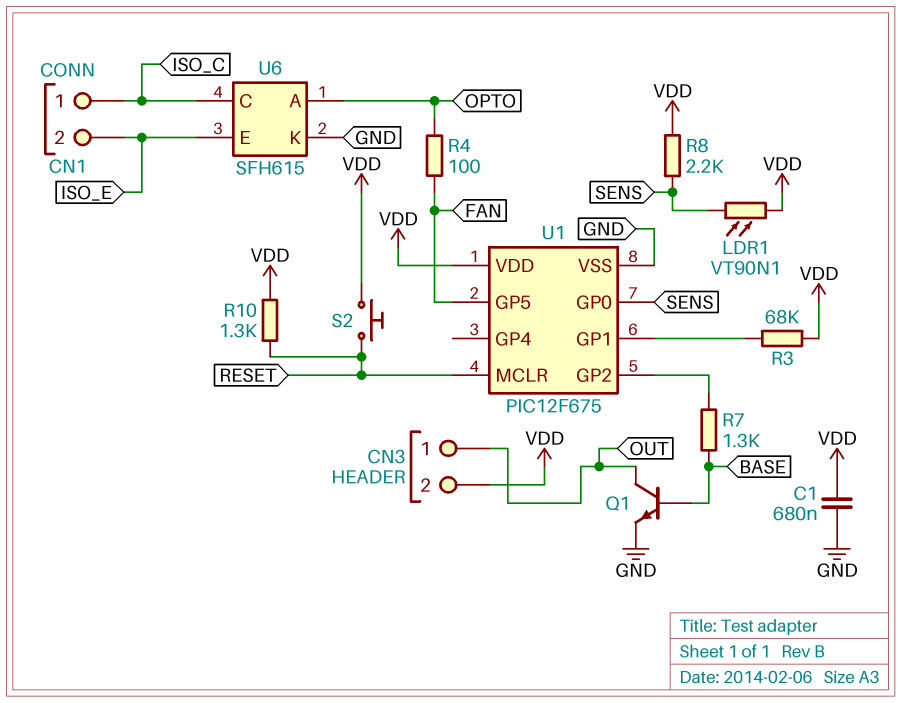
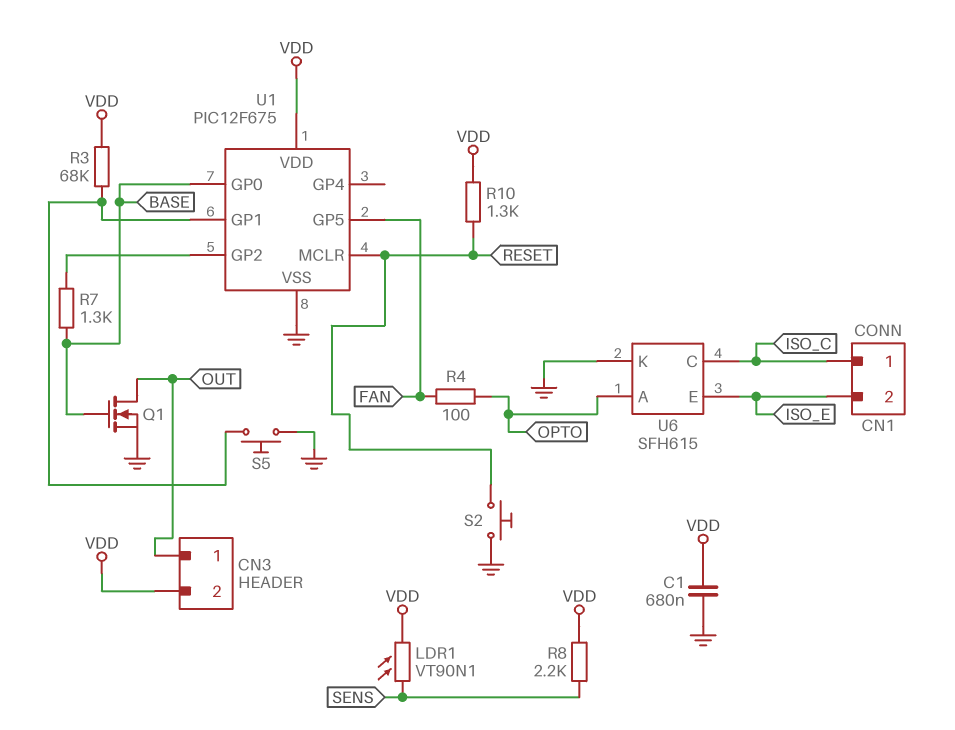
Q1: NPN (B BASE, C OUT, E GND) -> NMOS (G BASE, D OUT, S GND)
S2: button (RESET, VDD) -> button (GND, RESET)
S5: none -> button (GND, U1/GP1)
U1 pin GP0: SENS -> BASE

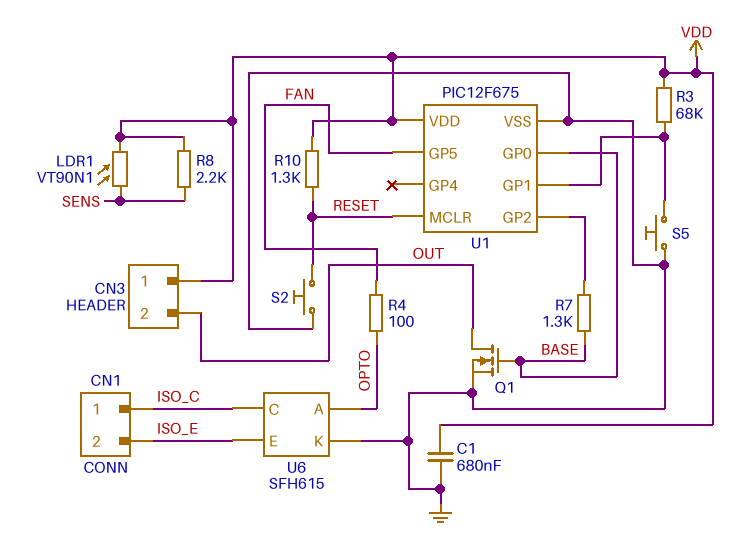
CN3 pin 1: OUT -> VDD
CN3 pin 2: VDD -> OUT

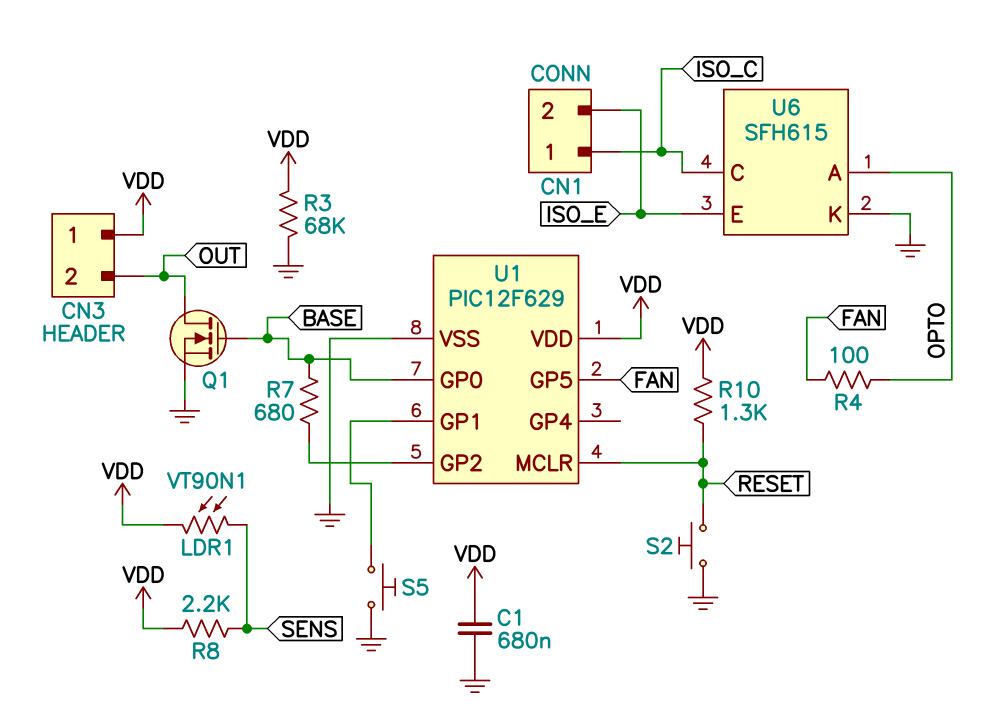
R3: 68k (U1/GP1, VDD) -> 68k (GND, VDD)
R7: 1.3k (BASE, U1/GP2) -> 680 (BASE, U1/GP2)
U1: PIC12F675 -> PIC12F629

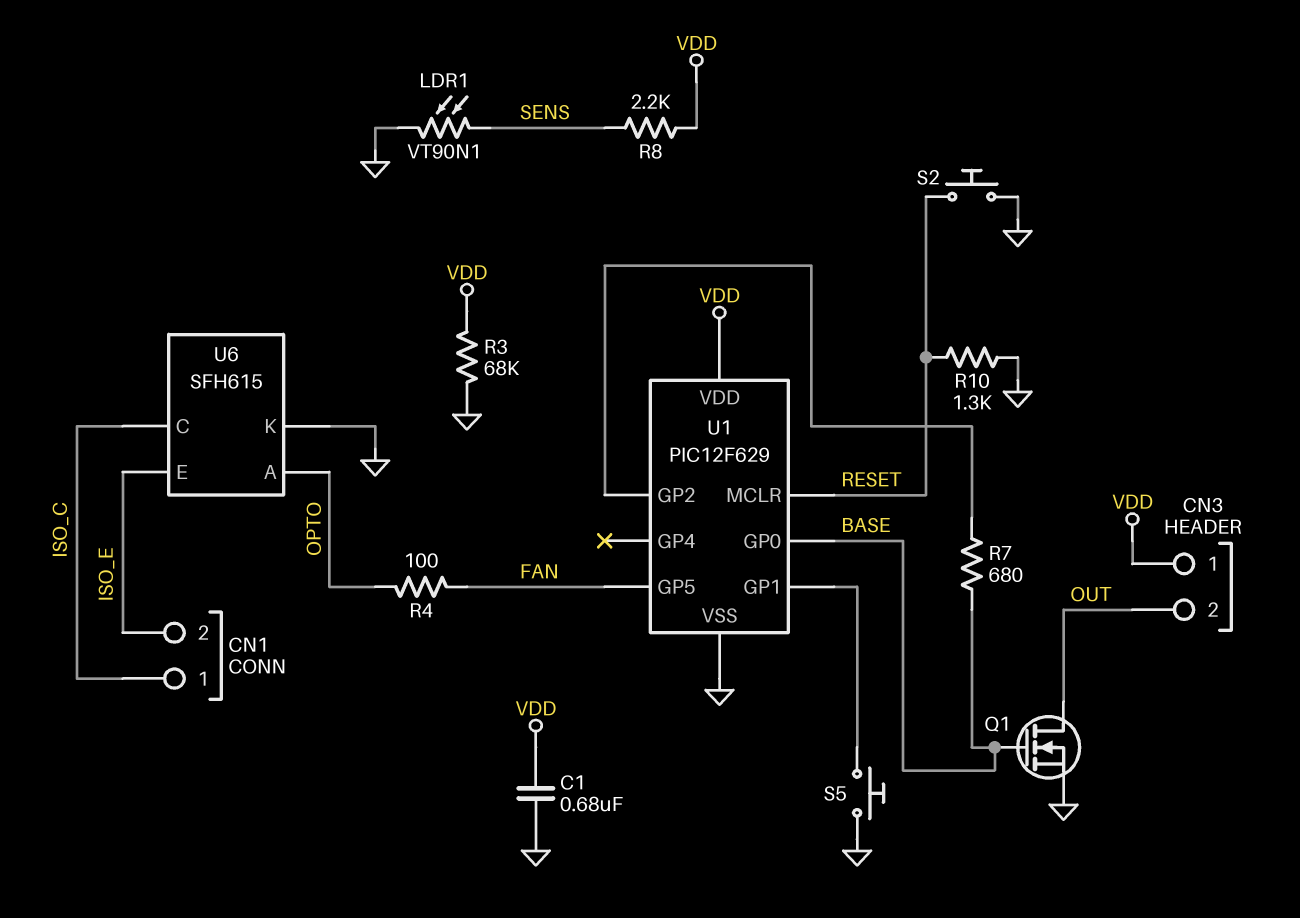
LDR1: VT90N1 (SENS, VDD) -> VT90N1 (GND, SENS)
R10: 1.3k (RESET, VDD) -> 1.3k (GND, RESET)

